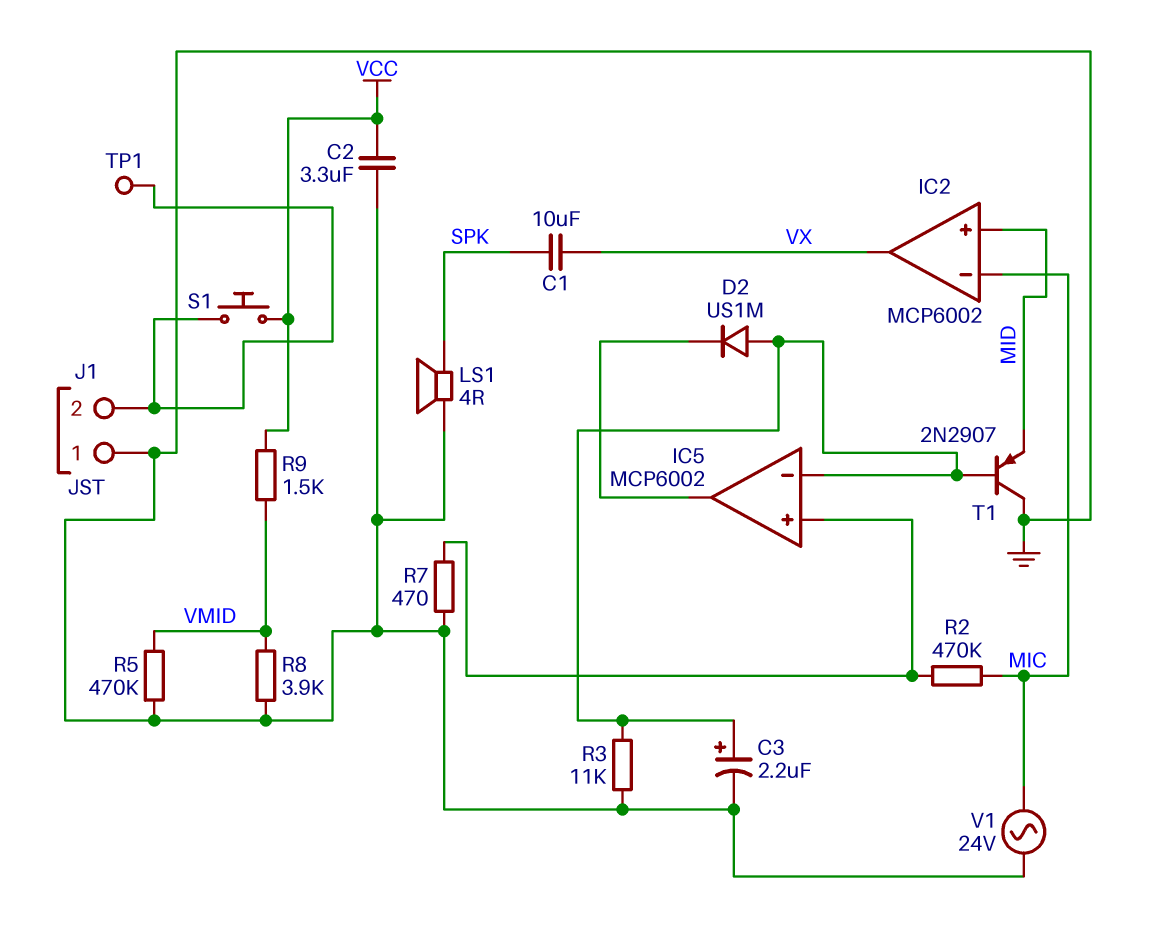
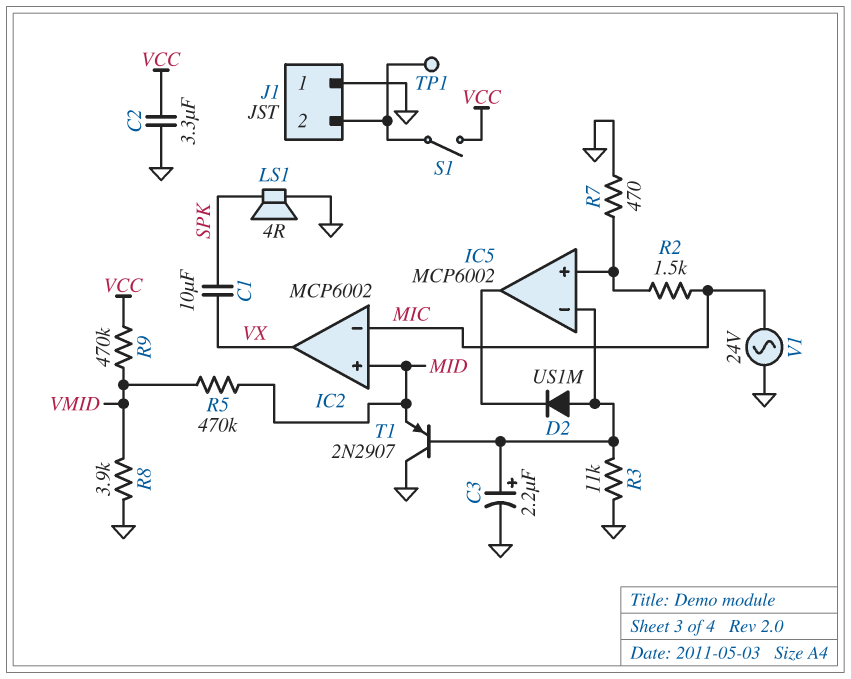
R2: 470k (IC5/in+, MIC) -> 1.5k (IC5/in+, MIC)
R5: 470k (GND, VMID) -> 470k (MID, VMID)
R9: 1.5k (VCC, VMID) -> 470k (VCC, VMID)
S1: button (J1/2, VCC) -> switch (J1/2, VCC)

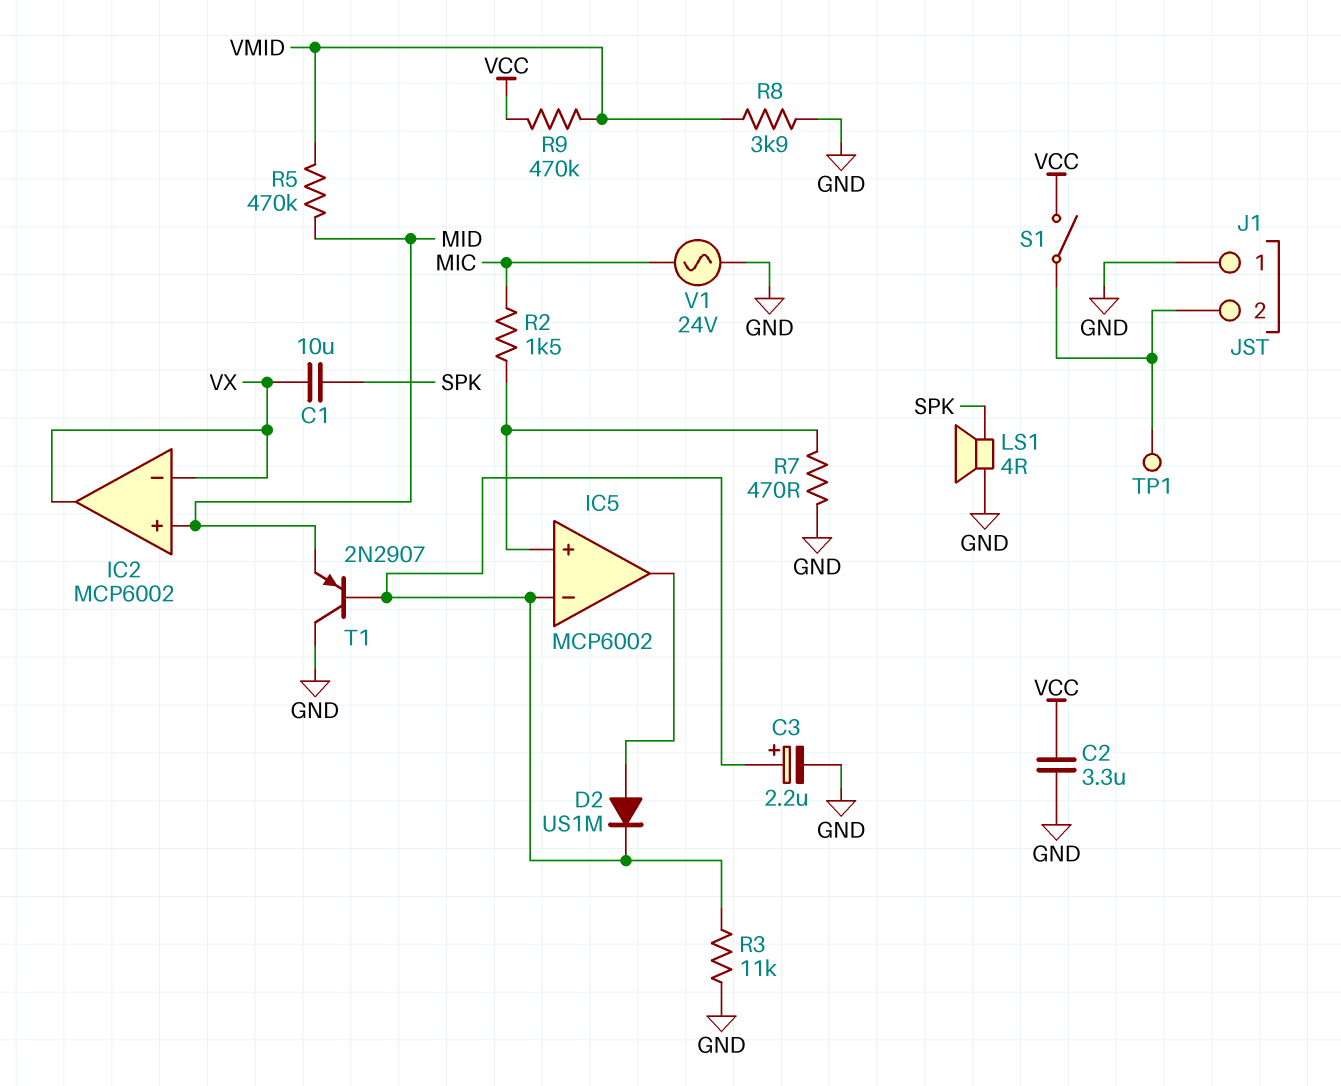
D2: diode US1M (A IC5/in-, K IC5/out) -> diode US1M (A IC5/out, K IC5/in-)
IC2 pin in-: MIC -> VX

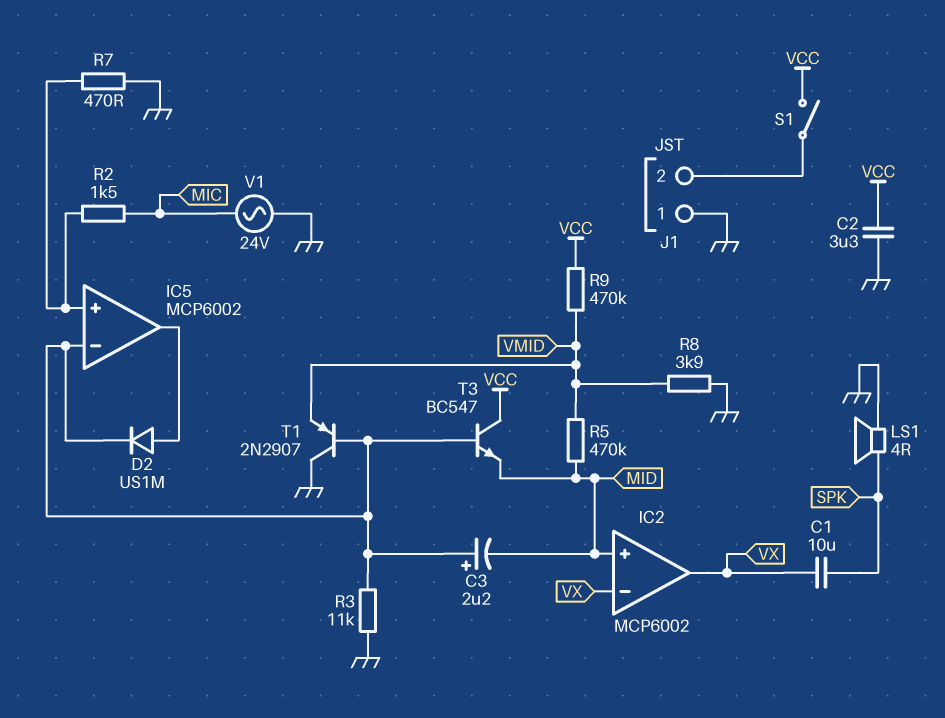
C3: 2.2uF (plus IC5/in-, minus GND) -> 2.2uF (plus IC5/in-, minus MID)
T1: PNP 2N2907 (B IC5/in-, C GND, E MID) -> PNP 2N2907 (B IC5/in-, C GND, E VMID)
T3: none -> NPN BC547 (B IC5/in-, C VCC, E MID)
TP1: test point (J1/2) -> none

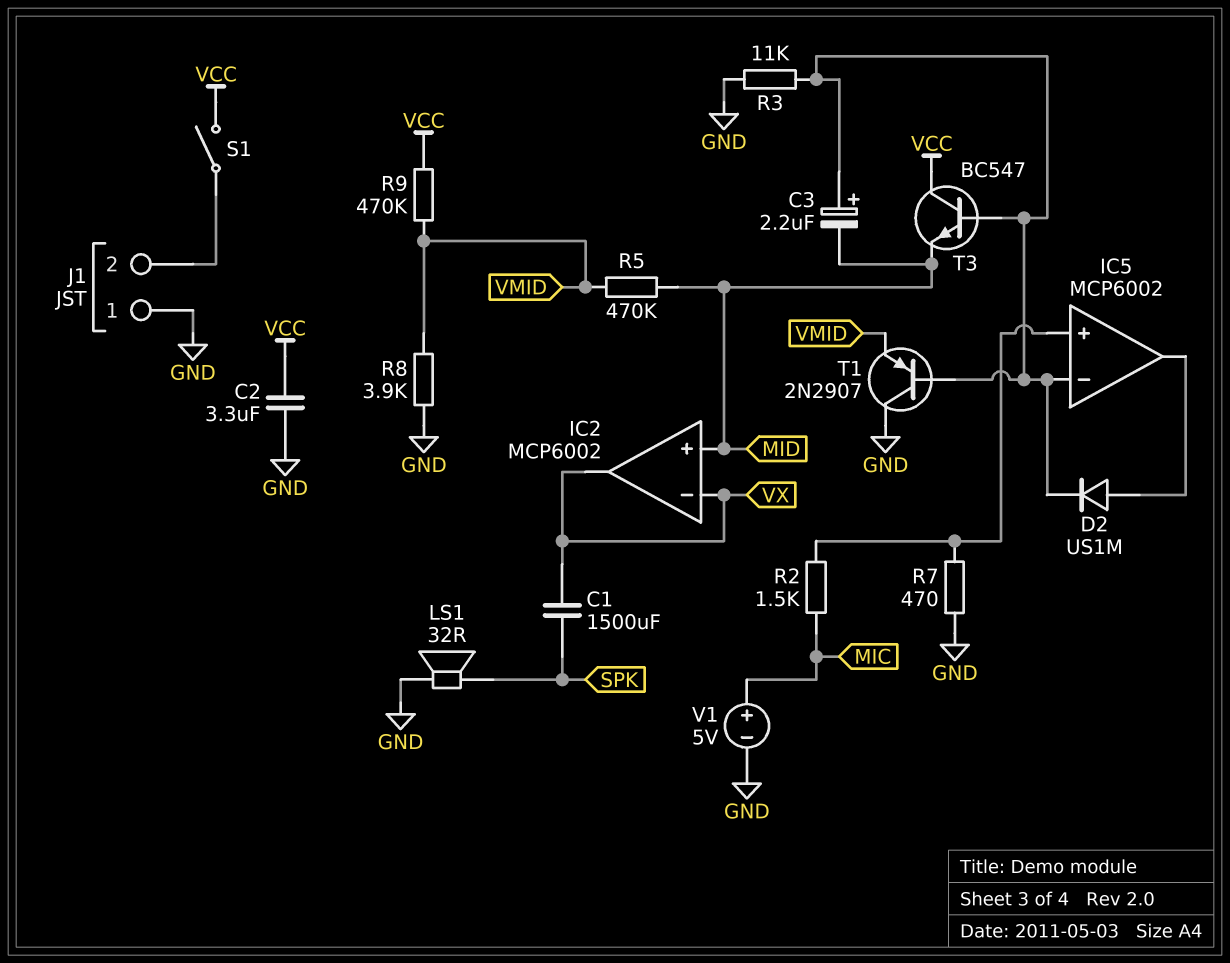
C1: 10uF (SPK, VX) -> 1500uF (SPK, VX)
LS1: speaker 4R (GND, SPK) -> speaker 32R (GND, SPK)
V1: AC 24V (GND, MIC) -> 5V (plus MIC, minus GND)

